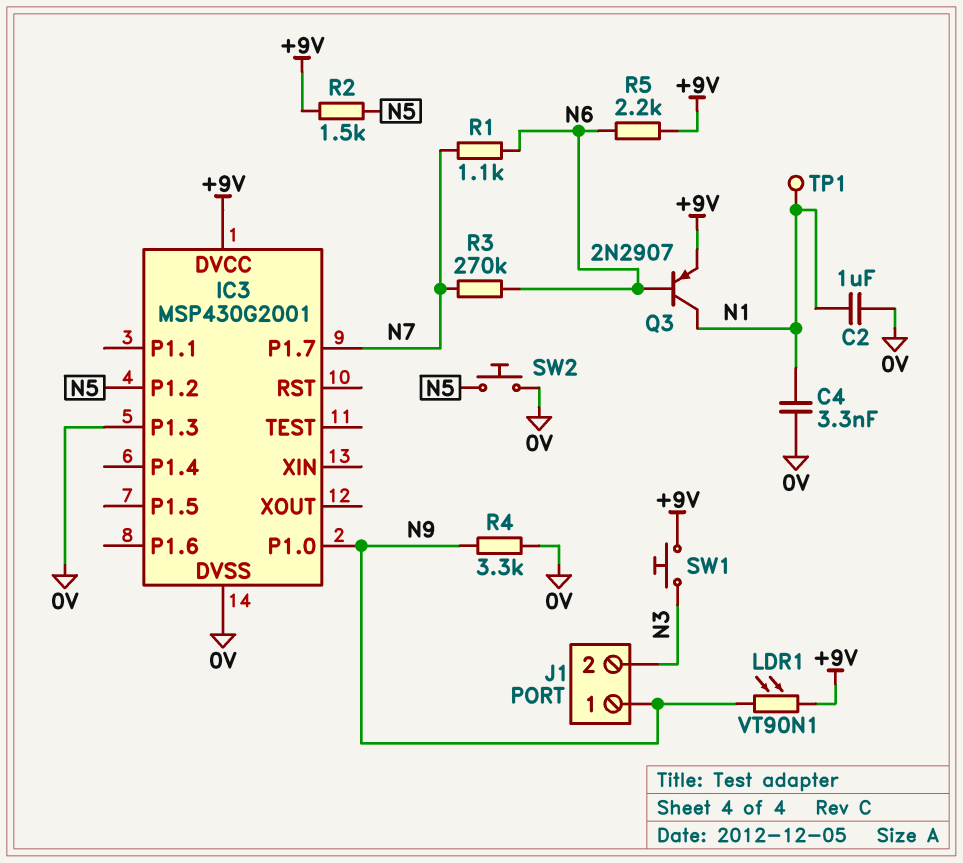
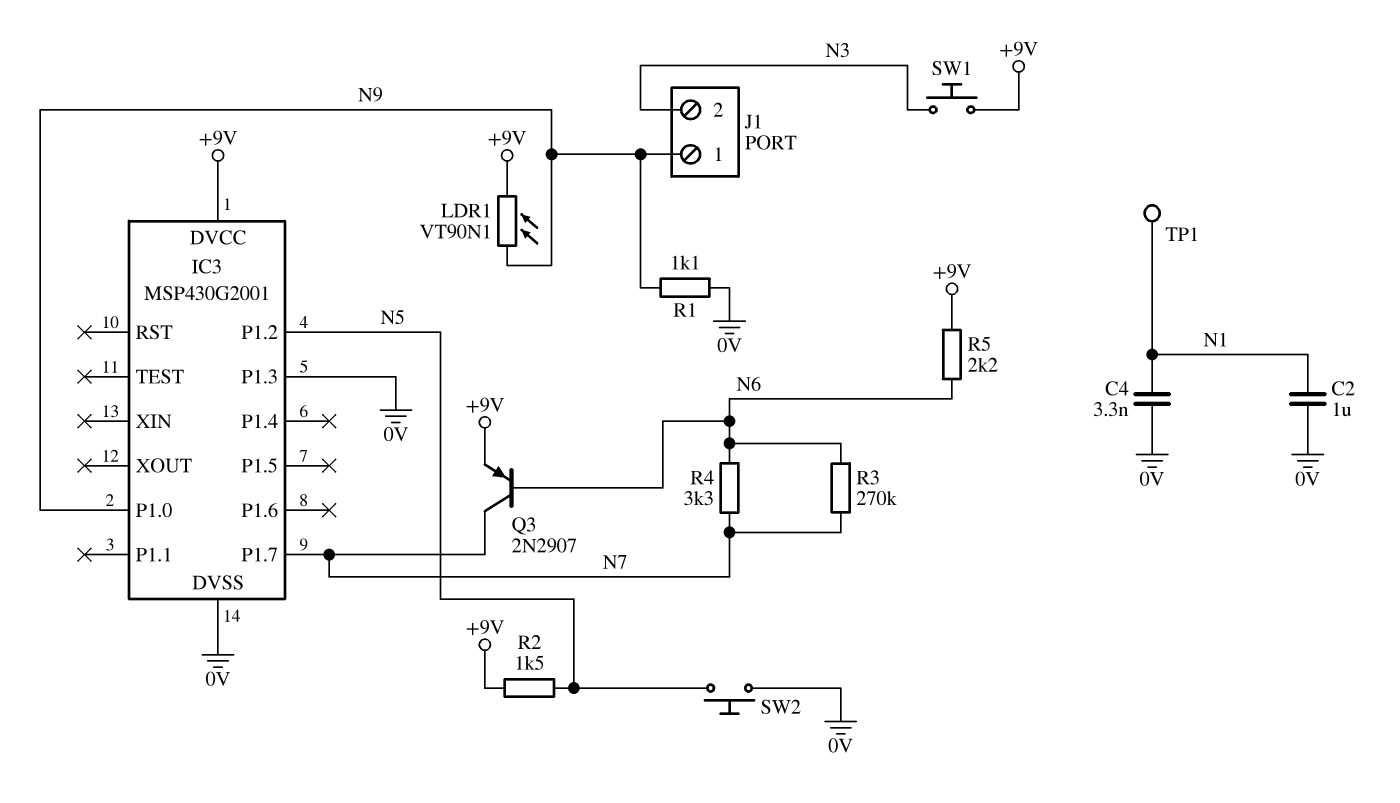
Q3: PNP 2N2907 (B N6, C N1, E +9V) -> PNP 2N2907 (B N6, C N7, E +9V)
R1: 1.1k (N6, N7) -> 1.1k (0V, N9)
R4: 3.3k (0V, N9) -> 3.3k (N6, N7)

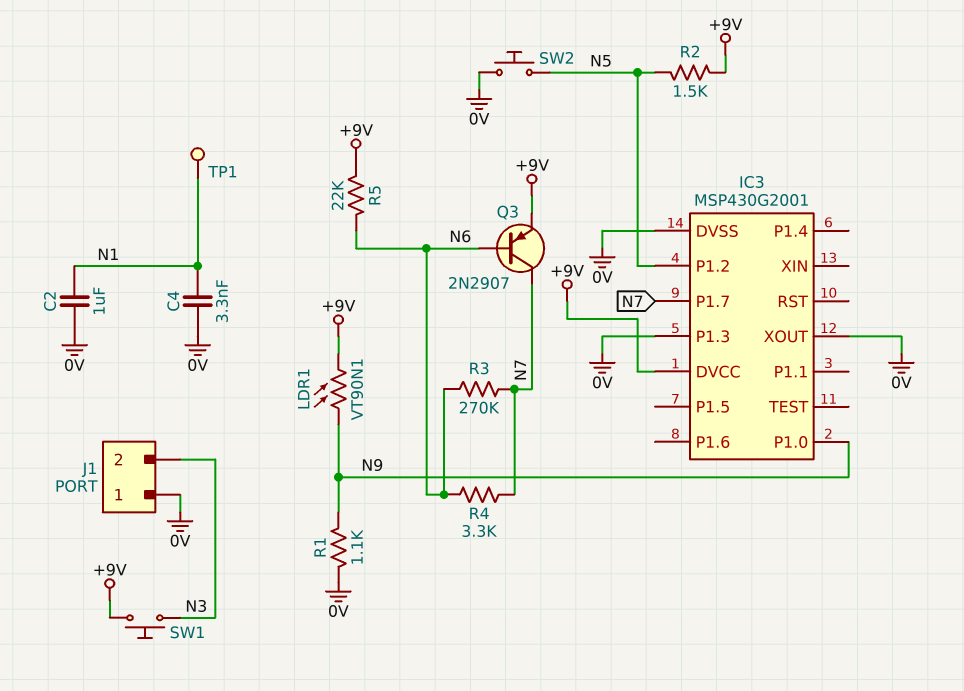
IC3 pin XOUT: none -> 0V
J1 pin 1: N9 -> 0V
R5: 2.2k (+9V, N6) -> 22k (+9V, N6)

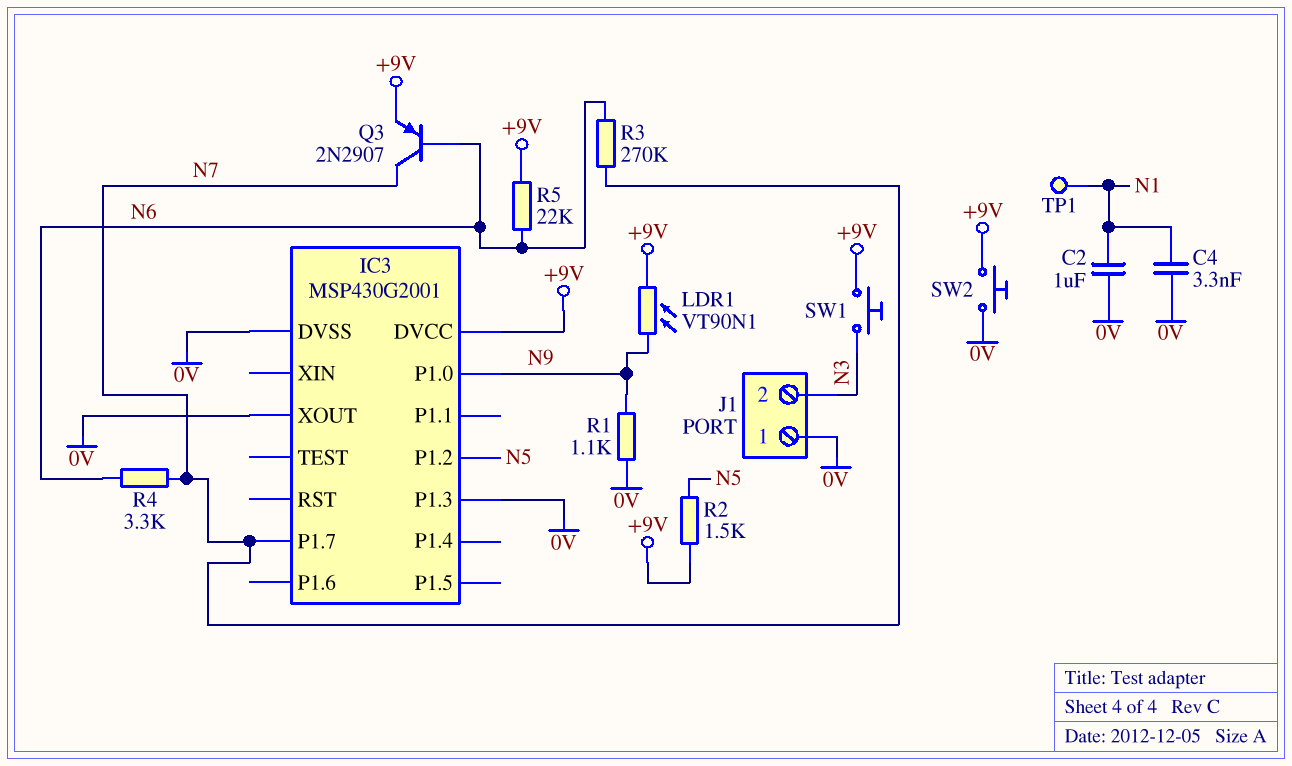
SW2: button (0V, N5) -> button (+9V, 0V)

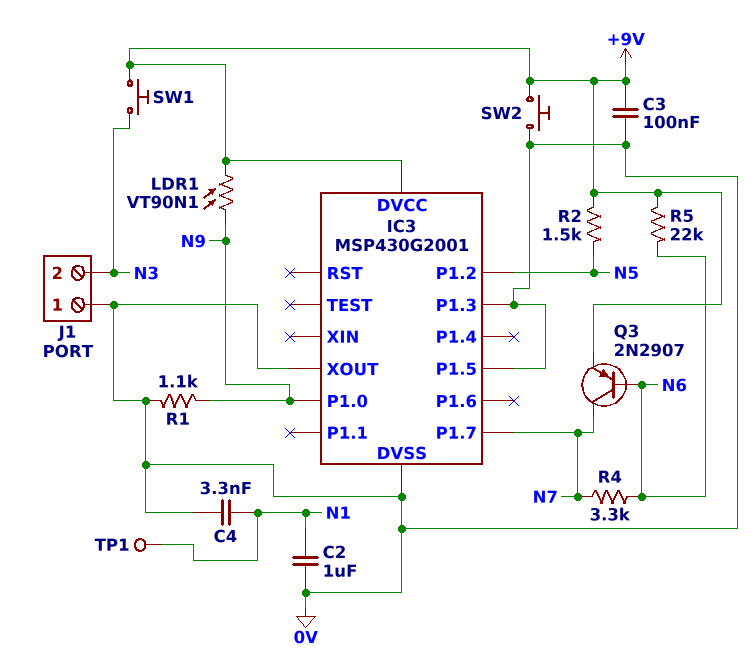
C3: none -> 100nF (+9V, 0V)
IC3 pin P1.5: none -> 0V
R3: 270k (N6, N7) -> none

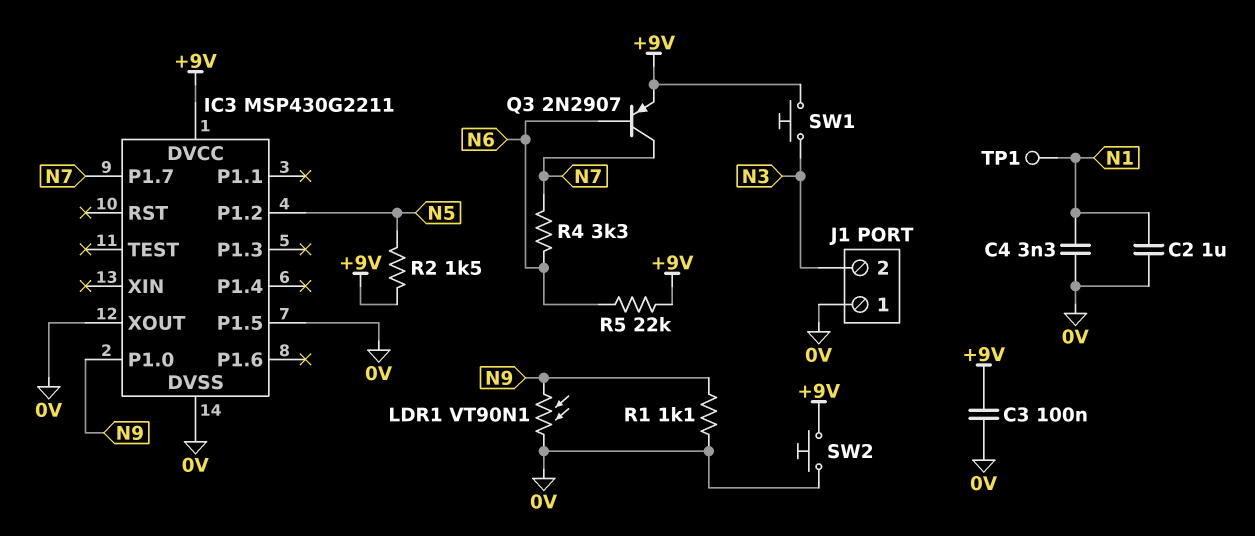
IC3: MSP430G2001 -> MSP430G2211
IC3 pin P1.3: 0V -> none
LDR1: VT90N1 (+9V, N9) -> VT90N1 (0V, N9)

